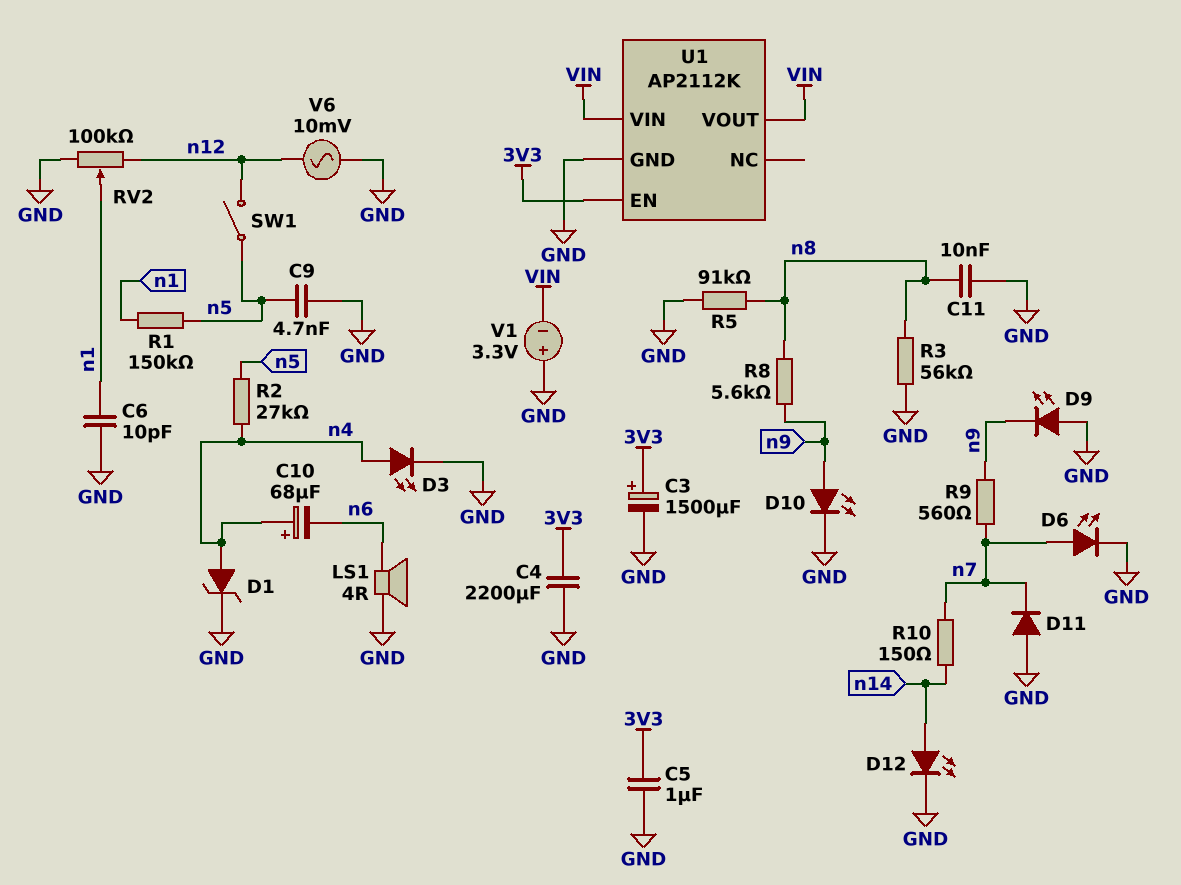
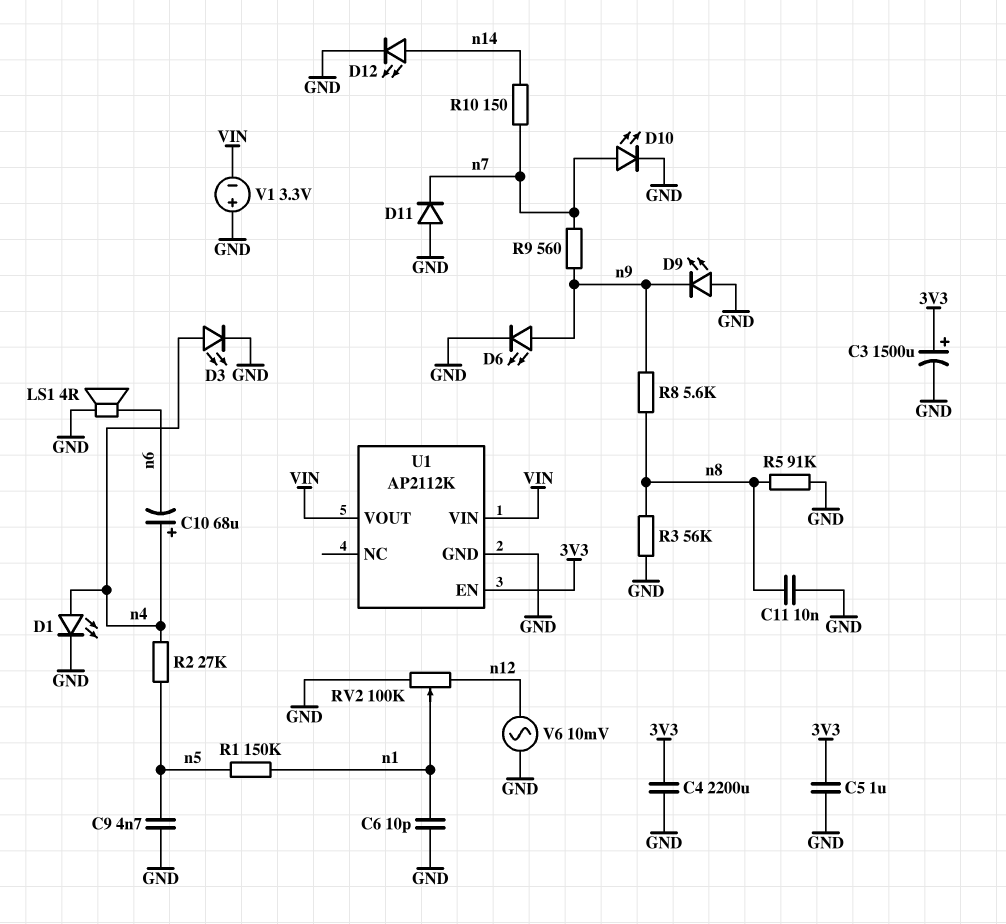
D1: zener (A n4, K GND) -> LED (A n4, K GND)
D6: LED (A n7, K GND) -> LED (A n9, K GND)
D10: LED (A n9, K GND) -> LED (A n7, K GND)
SW1: switch (n5, n12) -> none

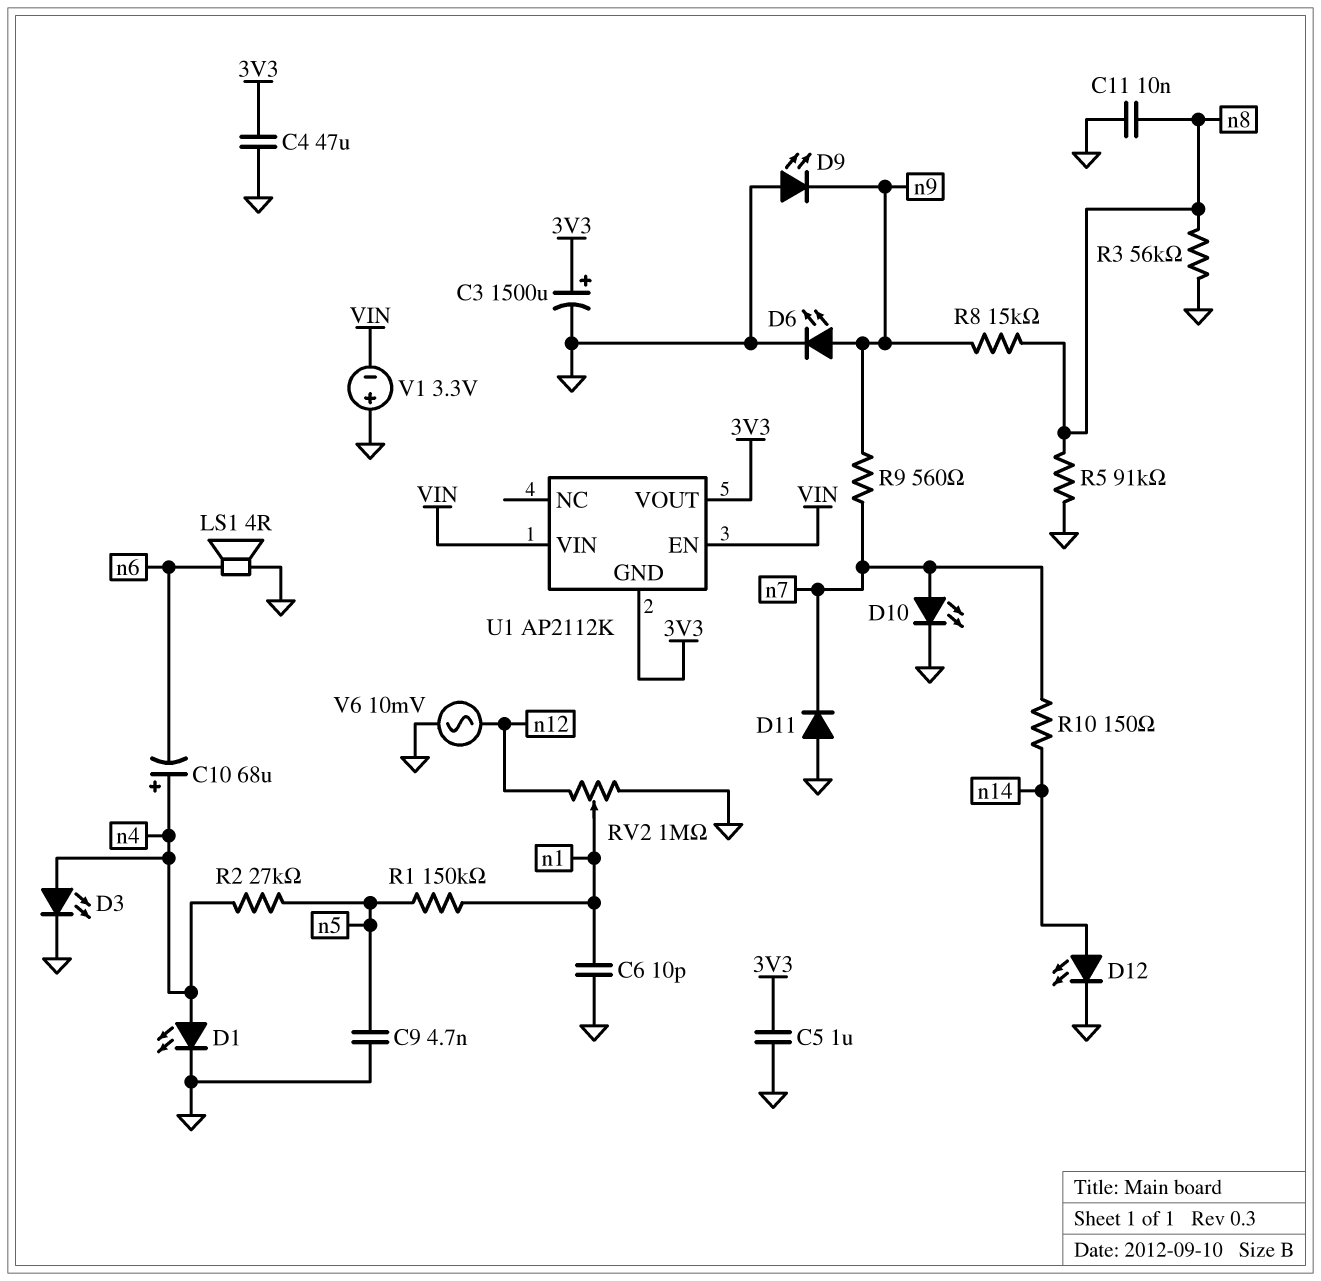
C4: 2200uF (3V3, GND) -> 47uF (3V3, GND)
R8: 5.6k (n8, n9) -> 15k (n8, n9)
RV2: 100k (GND, n12, wiper n1) -> 1M (GND, n12, wiper n1)
U1 pin EN: 3V3 -> VIN
U1 pin GND: GND -> 3V3
U1 pin VOUT: VIN -> 3V3

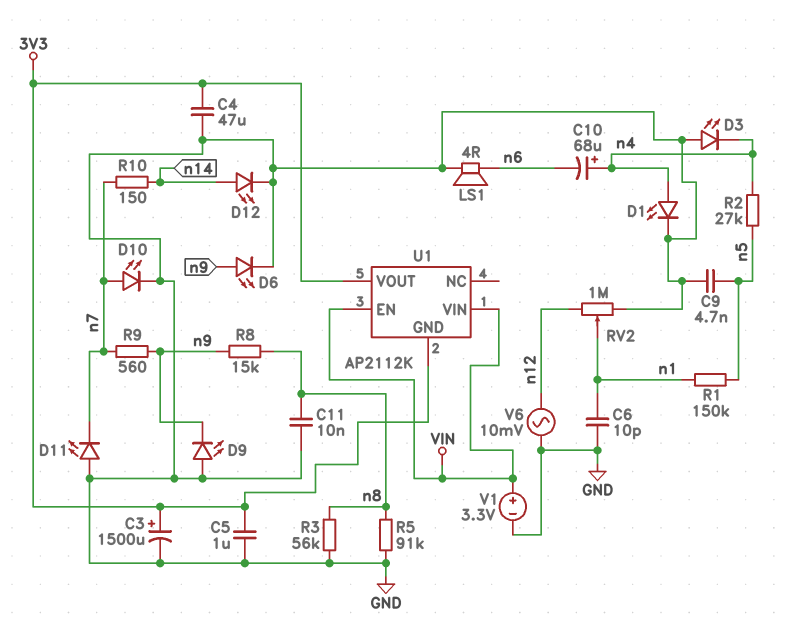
D3: LED (A n4, K GND) -> LED (A GND, K n4)
D11: diode (A GND, K n7) -> LED (A GND, K n7)
V1: 3.3V (plus GND, minus VIN) -> 3.3V (plus VIN, minus GND)

